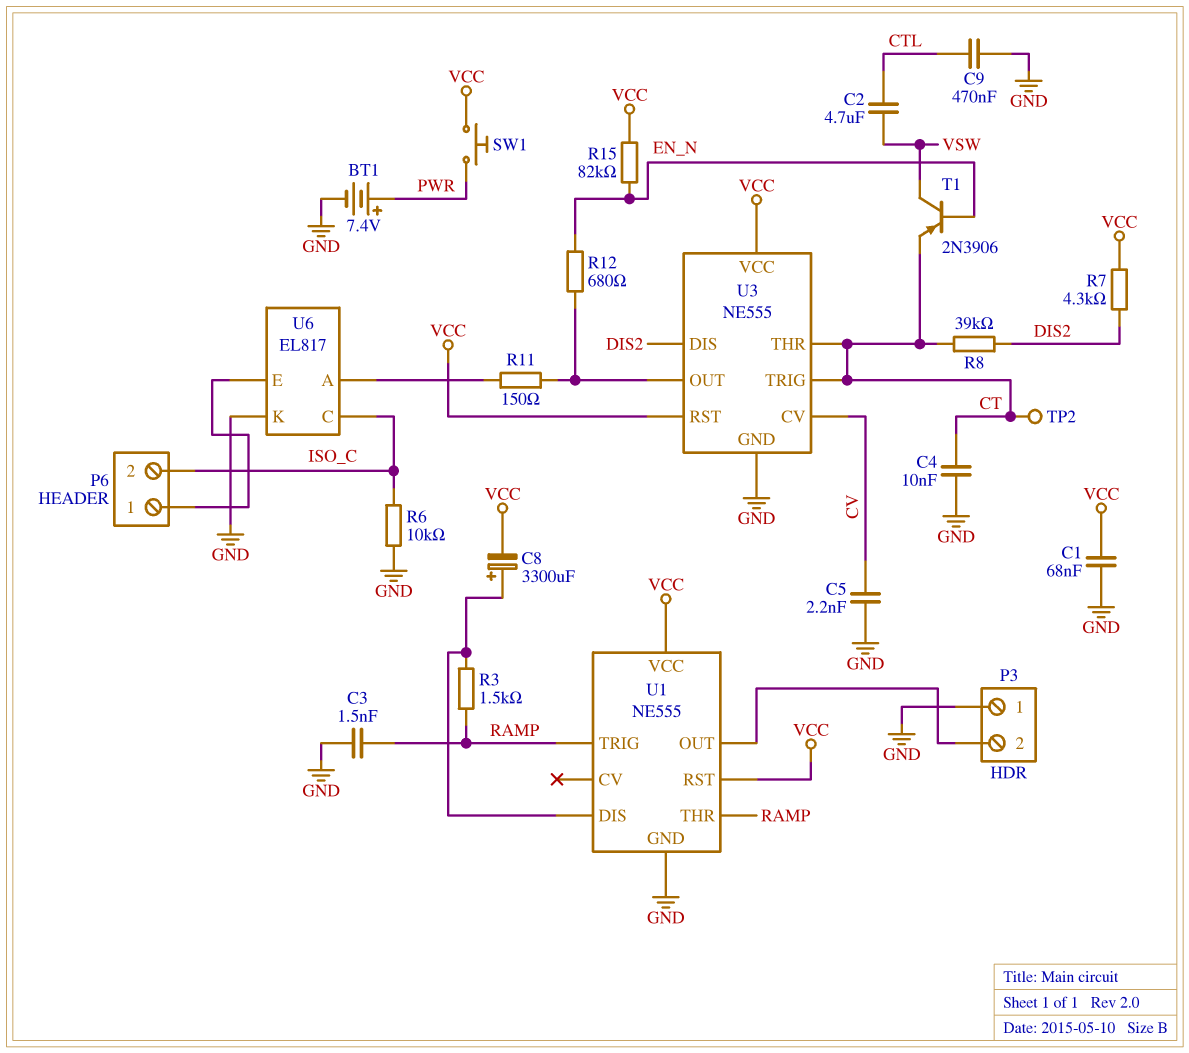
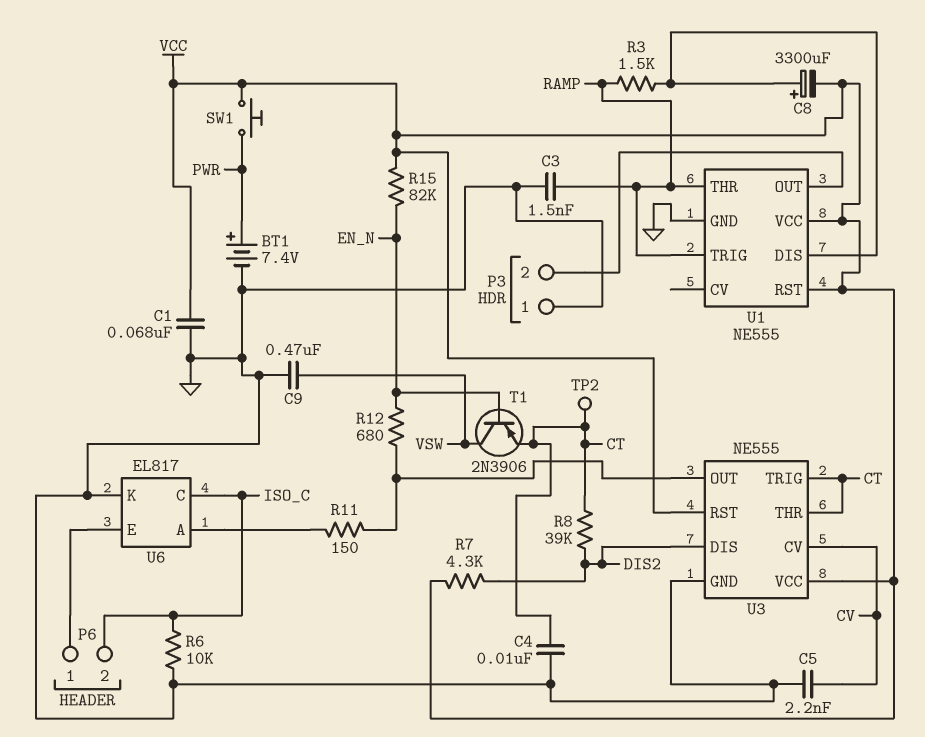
C2: 4.7uF (CTL, VSW) -> none
C9: 470nF (CTL, GND) -> 470nF (GND, VSW)

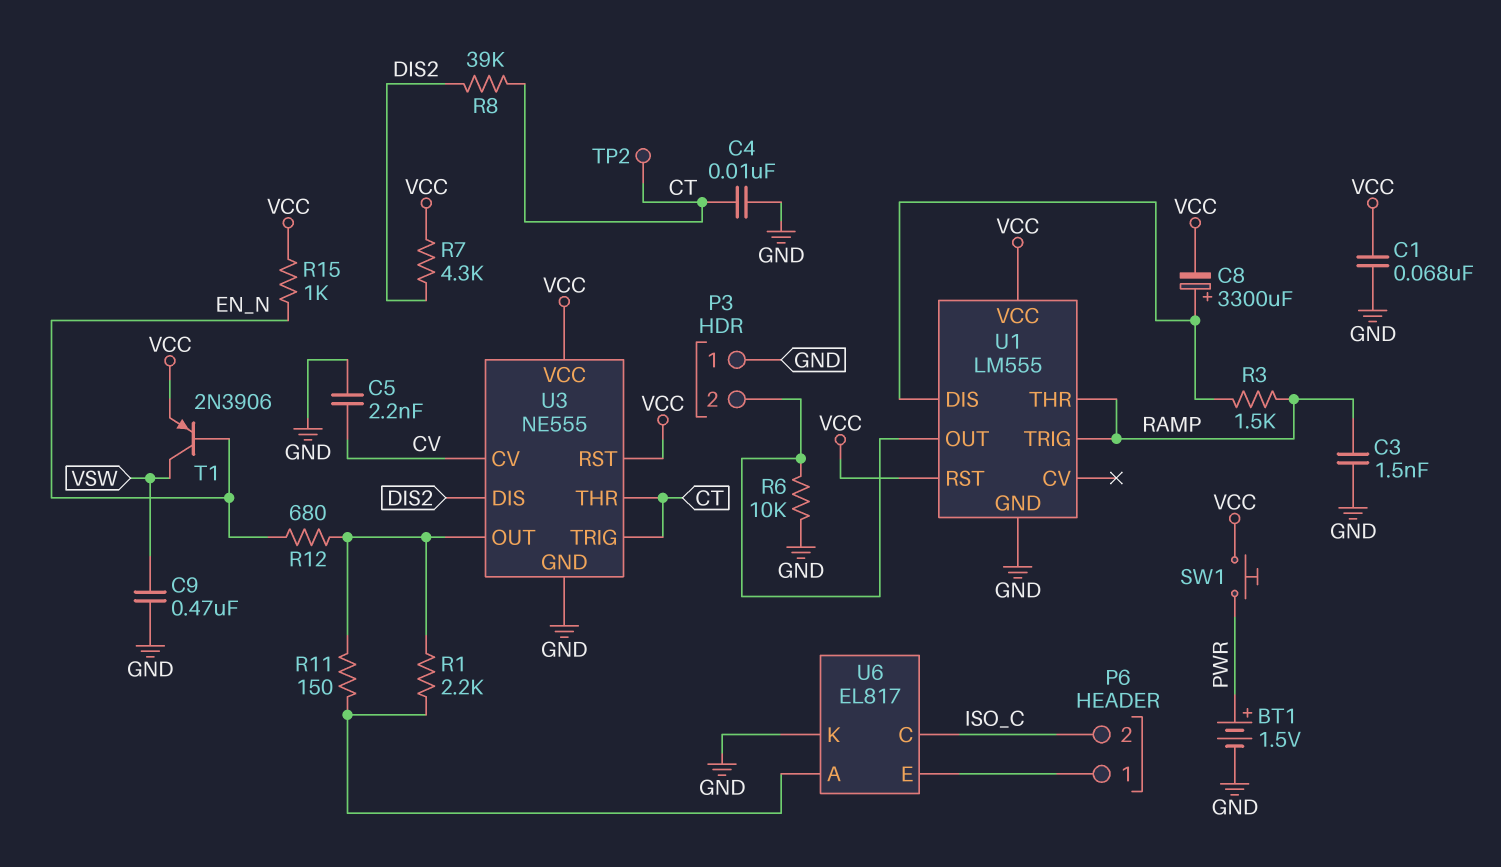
BT1: 7.4V (plus PWR, minus GND) -> 1.5V (plus PWR, minus GND)
R1: none -> 2.2k (U3/OUT, U6/A)
R6: 10k (GND, ISO_C) -> 10k (GND, P3/2)
R15: 82k (EN_N, VCC) -> 1k (EN_N, VCC)
T1: PNP 2N3906 (B EN_N, C VSW, E CT) -> PNP 2N3906 (B EN_N, C VSW, E VCC)
U1: NE555 -> LM555

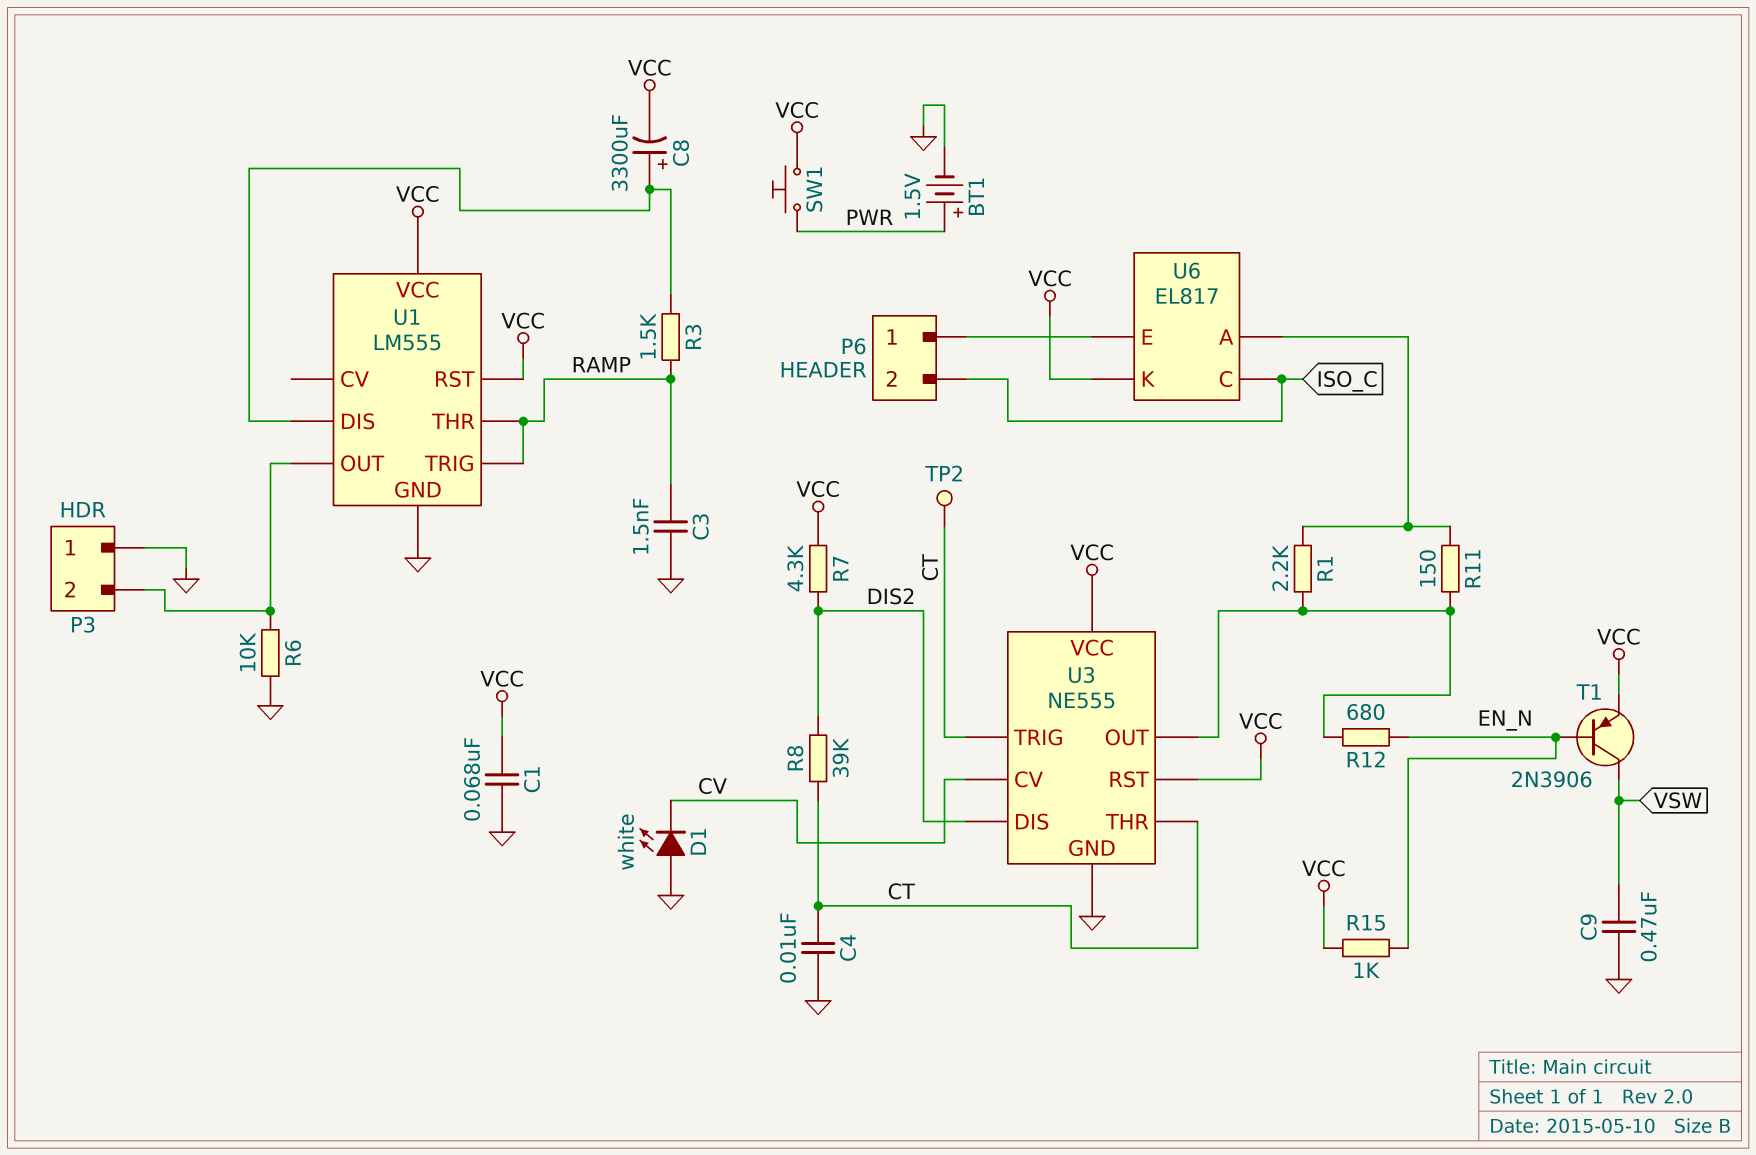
C5: 2.2nF (CV, GND) -> none
D1: none -> LED white (A GND, K CV)
U6 pin K: GND -> VCC

